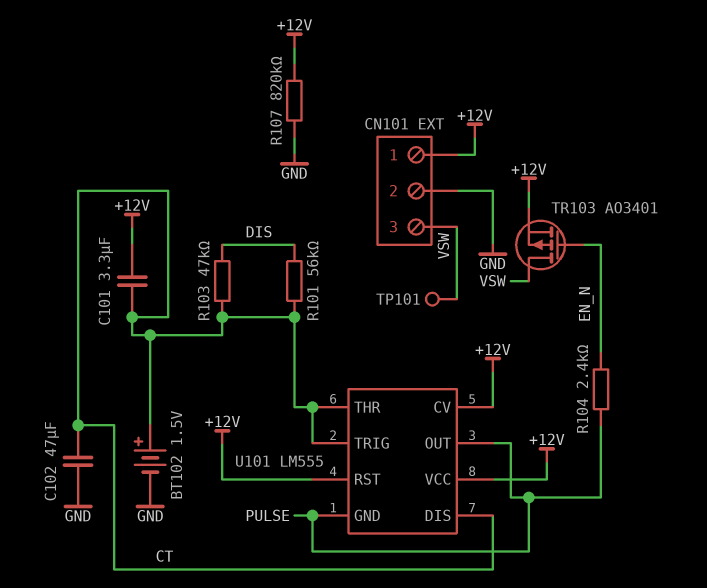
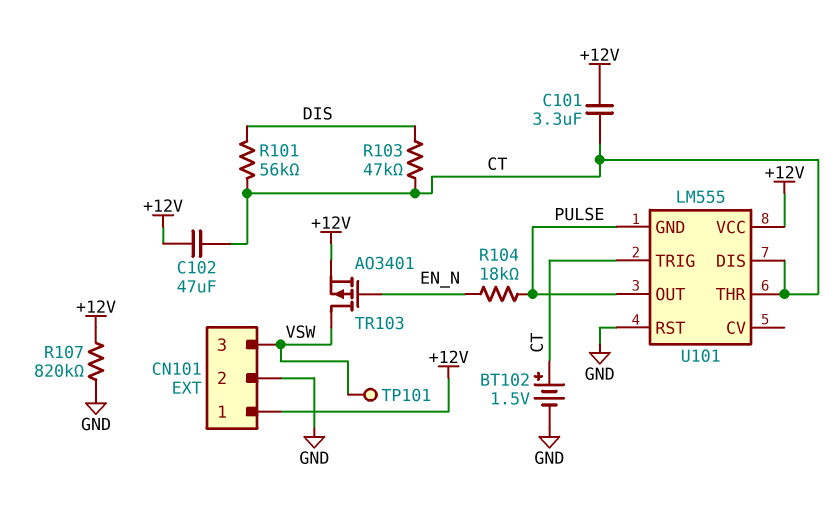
C102: 47uF (CT, GND) -> 47uF (+12V, CT)
R104: 2.4k (EN_N, PULSE) -> 18k (EN_N, PULSE)
U101 pin CV: +12V -> none
U101 pin RST: +12V -> GND

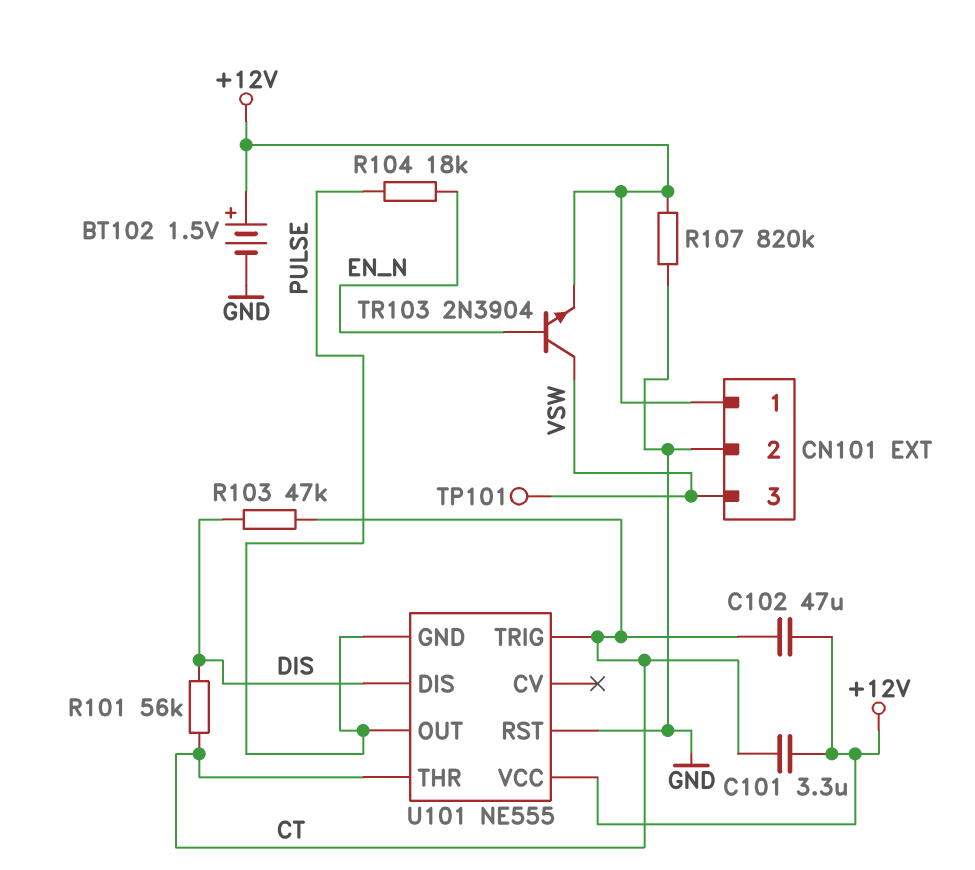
BT102: 1.5V (plus CT, minus GND) -> 1.5V (plus +12V, minus GND)
TR103: PMOS AO3401 (G EN_N, D VSW, S +12V) -> NPN 2N3904 (B EN_N, C VSW, E +12V)
U101: LM555 -> NE555
U101 pin DIS: CT -> DIS

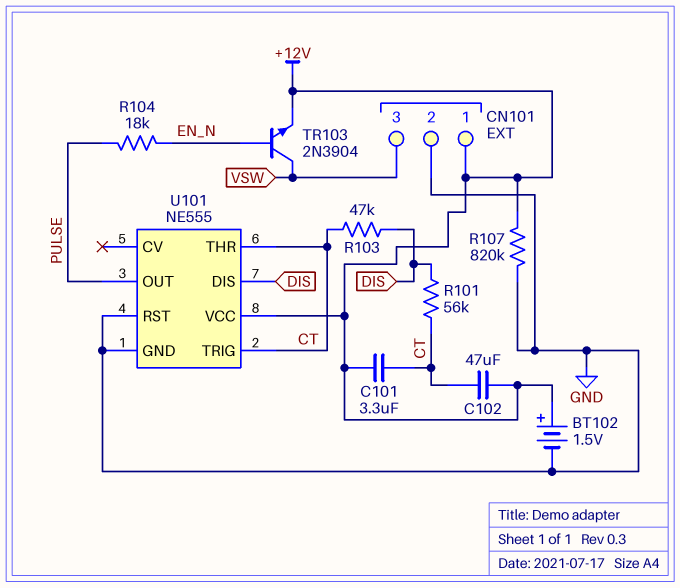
TP101: test point (VSW) -> none
U101 pin GND: PULSE -> GND

